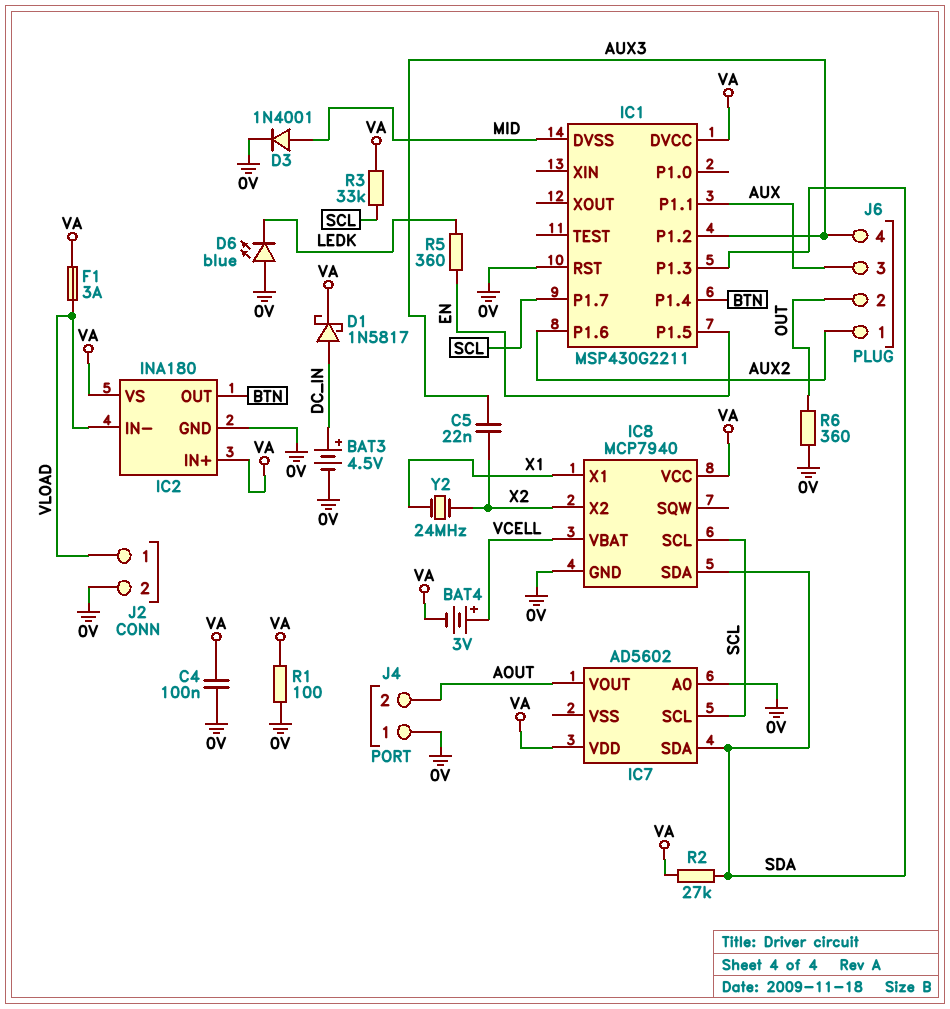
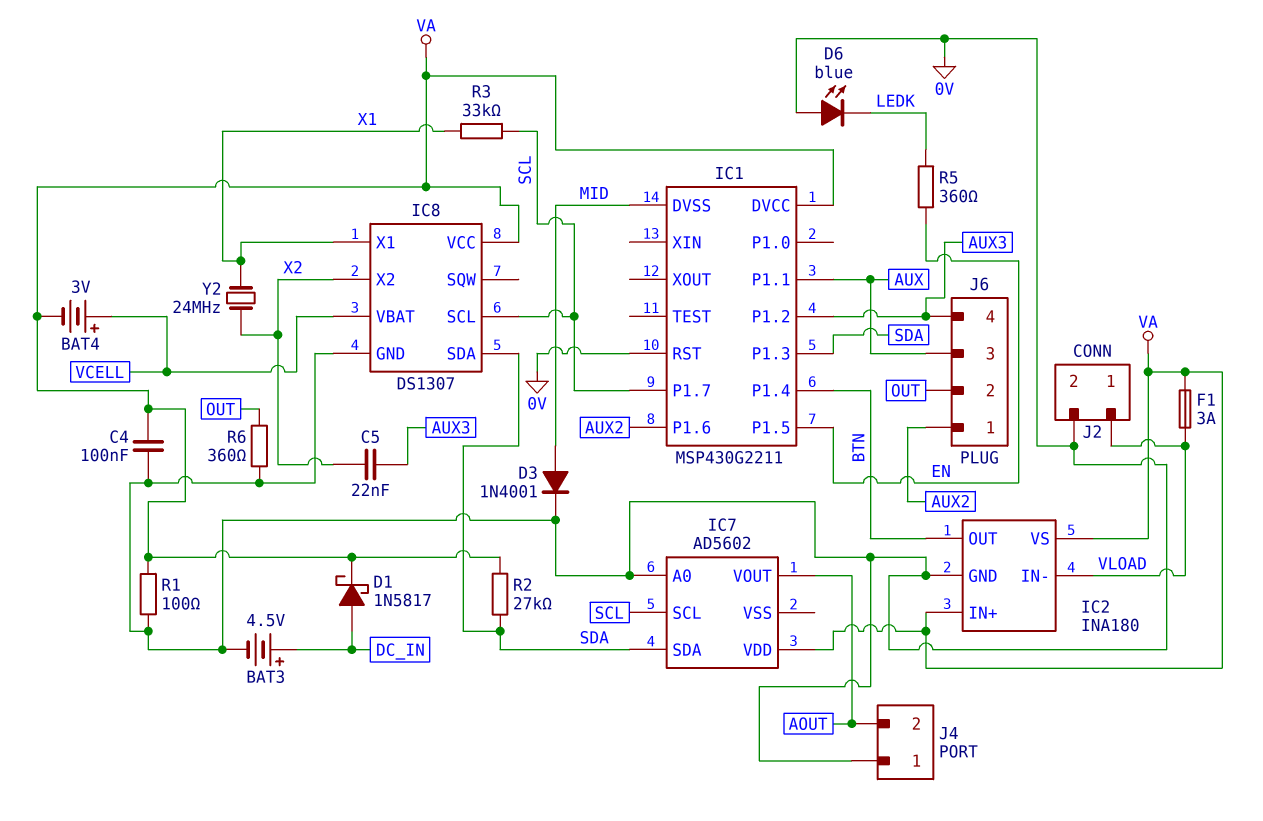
IC8: MCP7940 -> DS1307
R3: 33k (SCL, VA) -> 33k (SCL, X1)

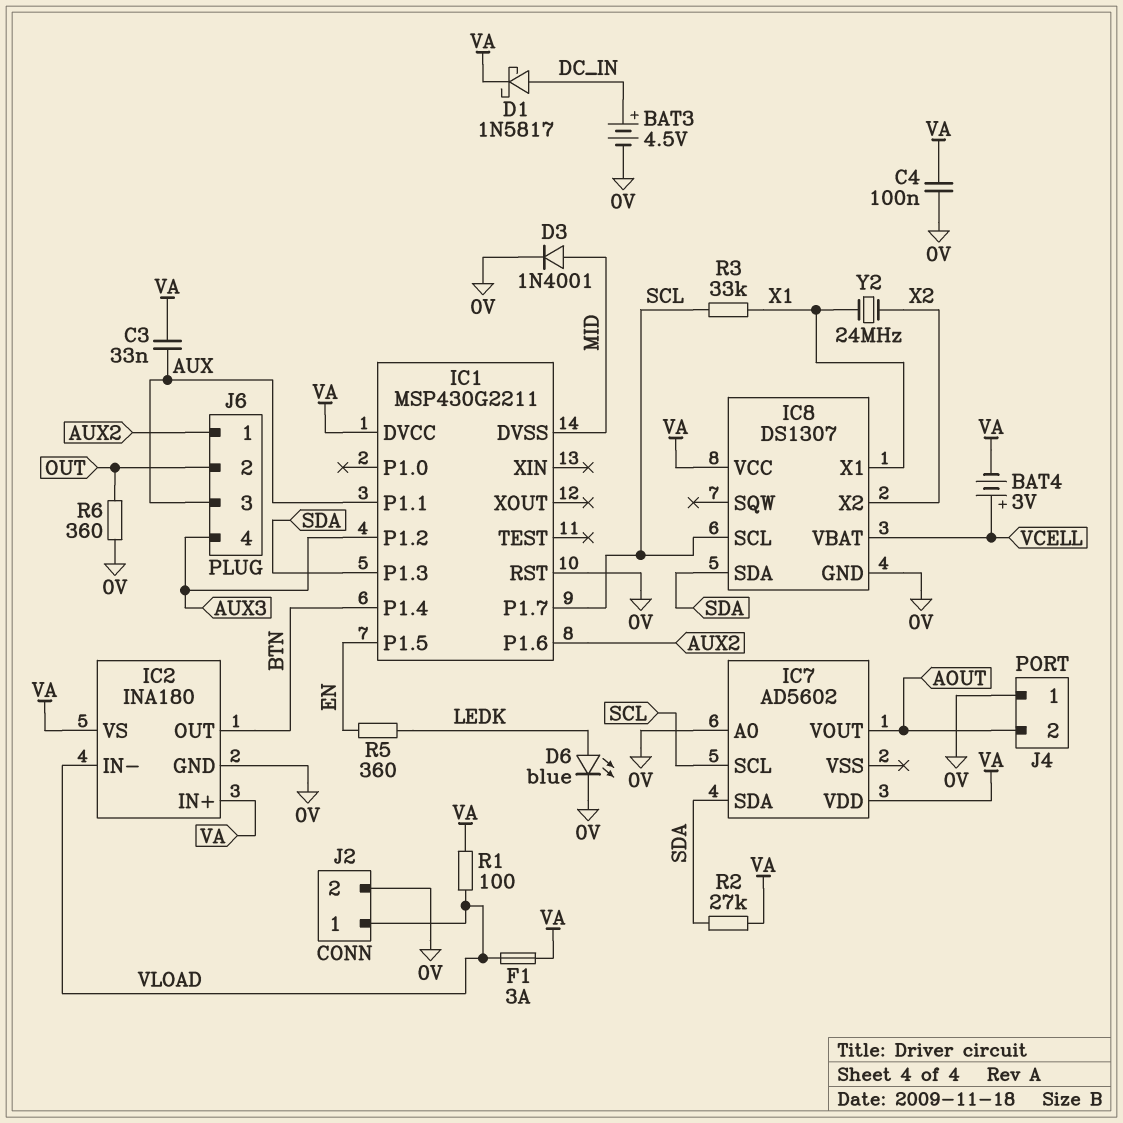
C3: none -> 33nF (AUX, VA)
C5: 22nF (AUX3, X2) -> none
D6: LED blue (A 0V, K LEDK) -> LED blue (A LEDK, K 0V)
R1: 100 (0V, VA) -> 100 (VA, VLOAD)

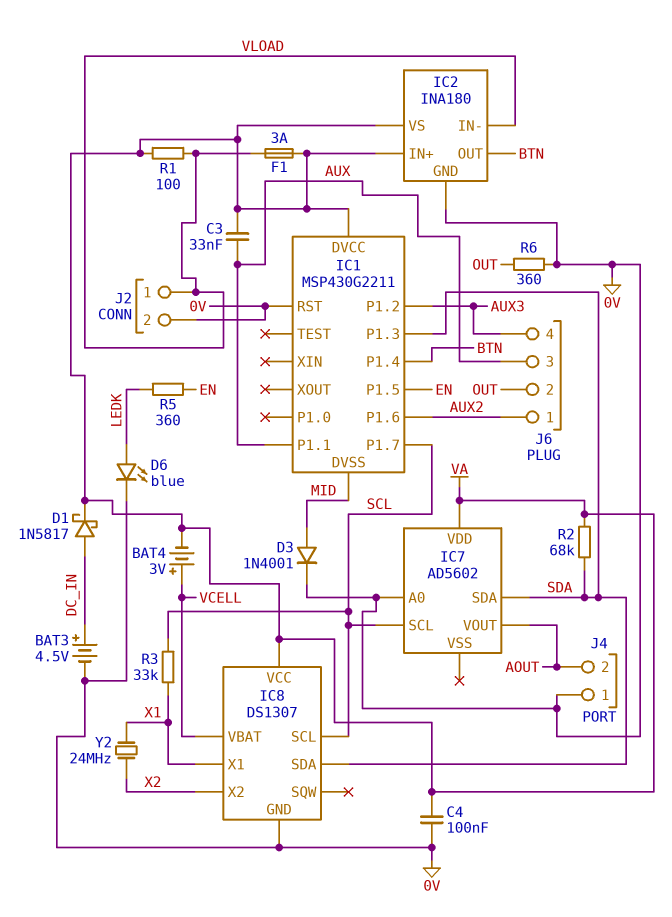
R2: 27k (SDA, VA) -> 68k (SDA, VA)

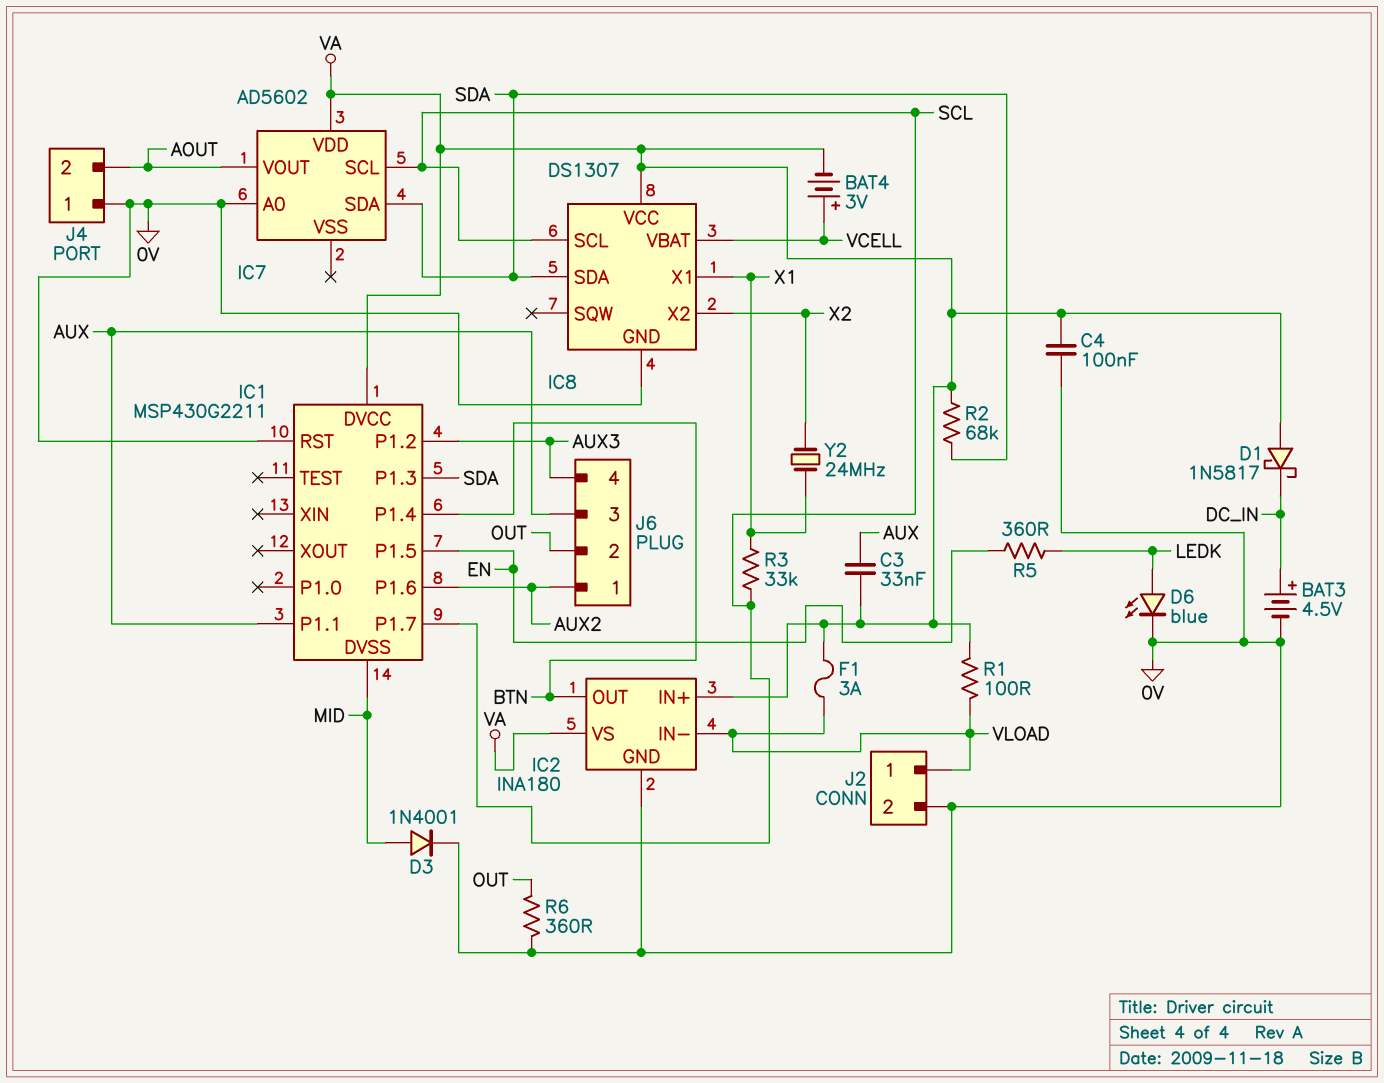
D1: schottky 1N5817 (A DC_IN, K VA) -> schottky 1N5817 (A VA, K DC_IN)

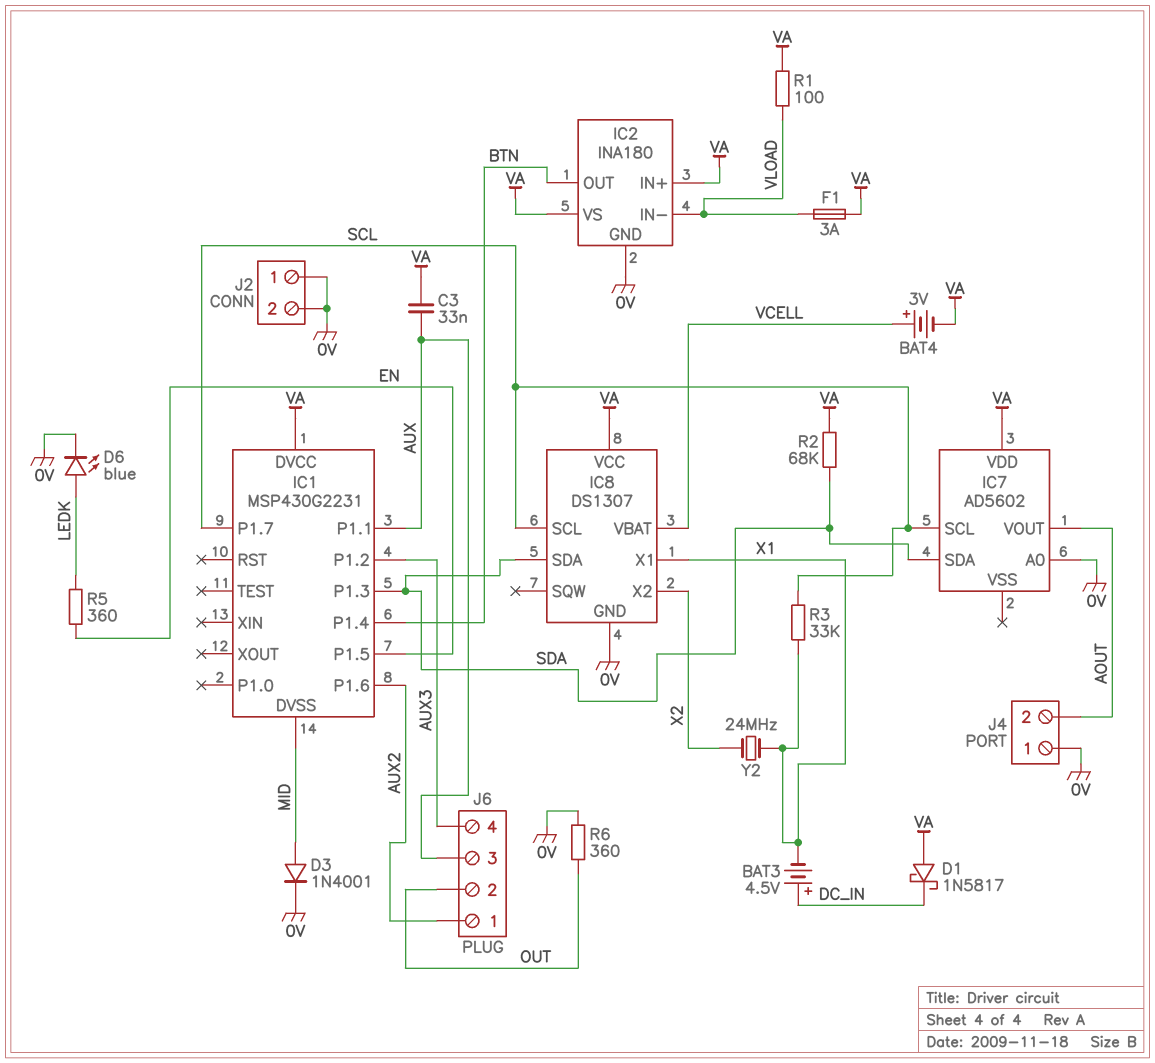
BAT3: 4.5V (plus DC_IN, minus 0V) -> 4.5V (plus DC_IN, minus X1)
C4: 100nF (0V, VA) -> none
IC1: MSP430G2211 -> MSP430G2231
IC1 pin RST: 0V -> none
J2 pin 1: VLOAD -> 0V

